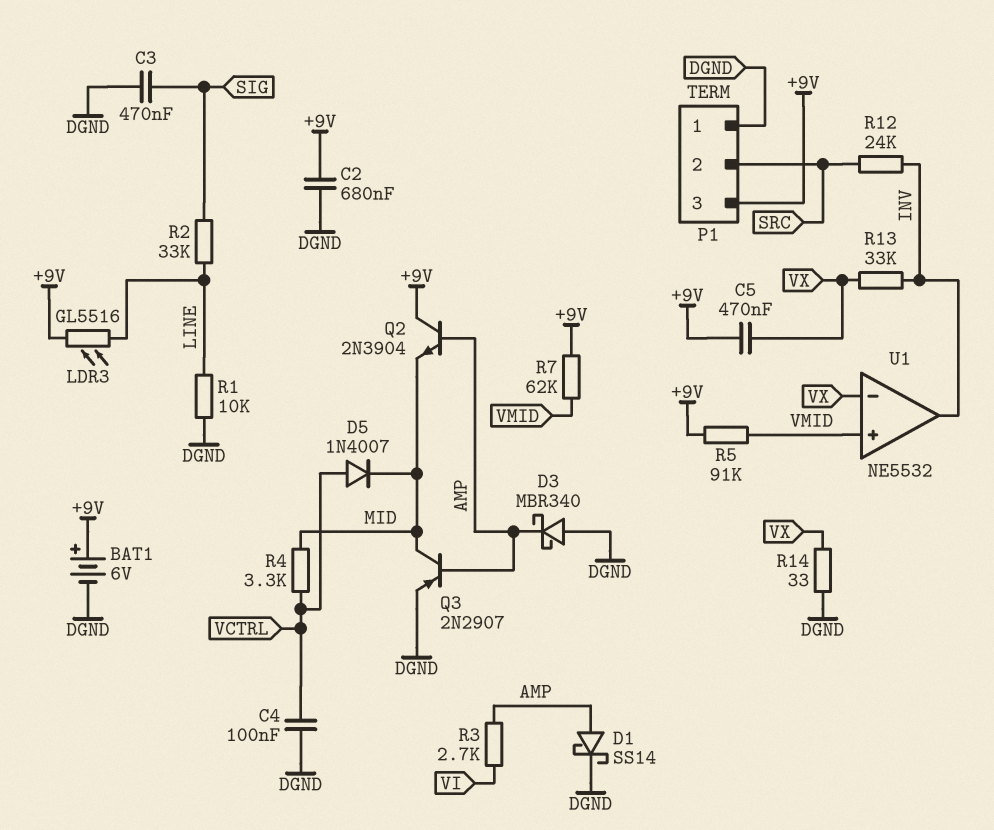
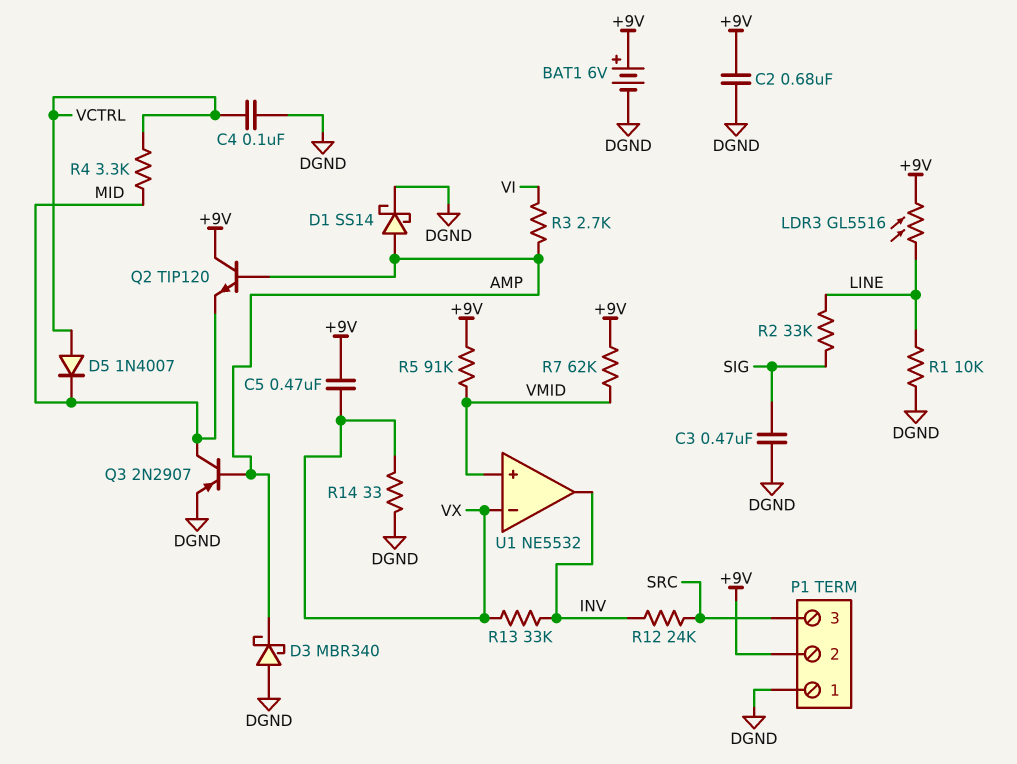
P1 pin 2: SRC -> +9V
P1 pin 3: +9V -> SRC
Q2: NPN 2N3904 (B AMP, C +9V, E MID) -> NPN TIP120 (B AMP, C +9V, E MID)

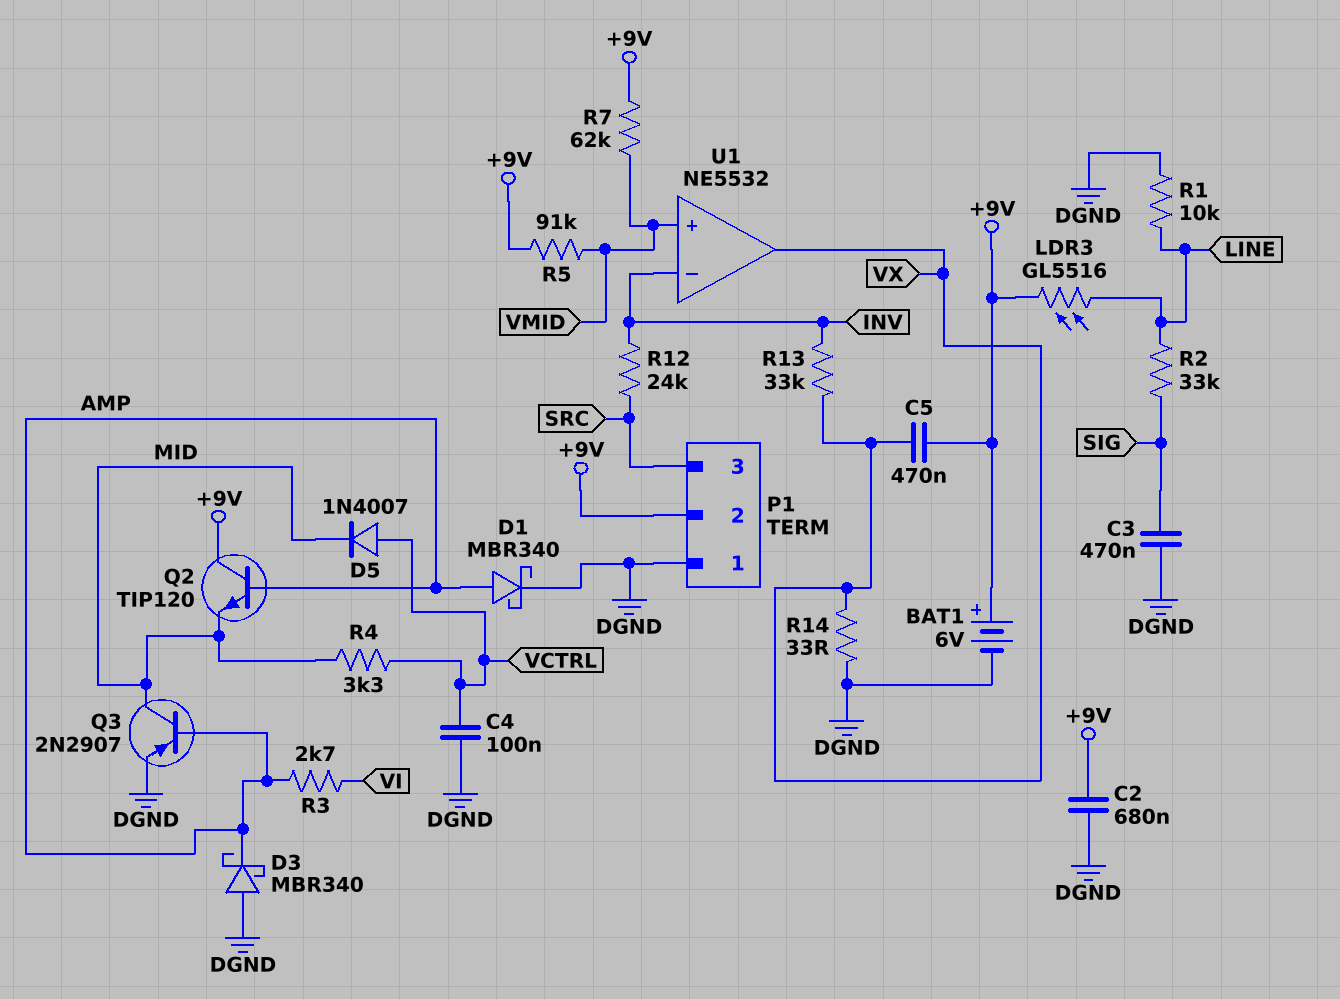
D1: schottky SS14 (A AMP, K DGND) -> schottky MBR340 (A AMP, K DGND)
U1 pin in-: VX -> INV
U1 pin out: INV -> VX

